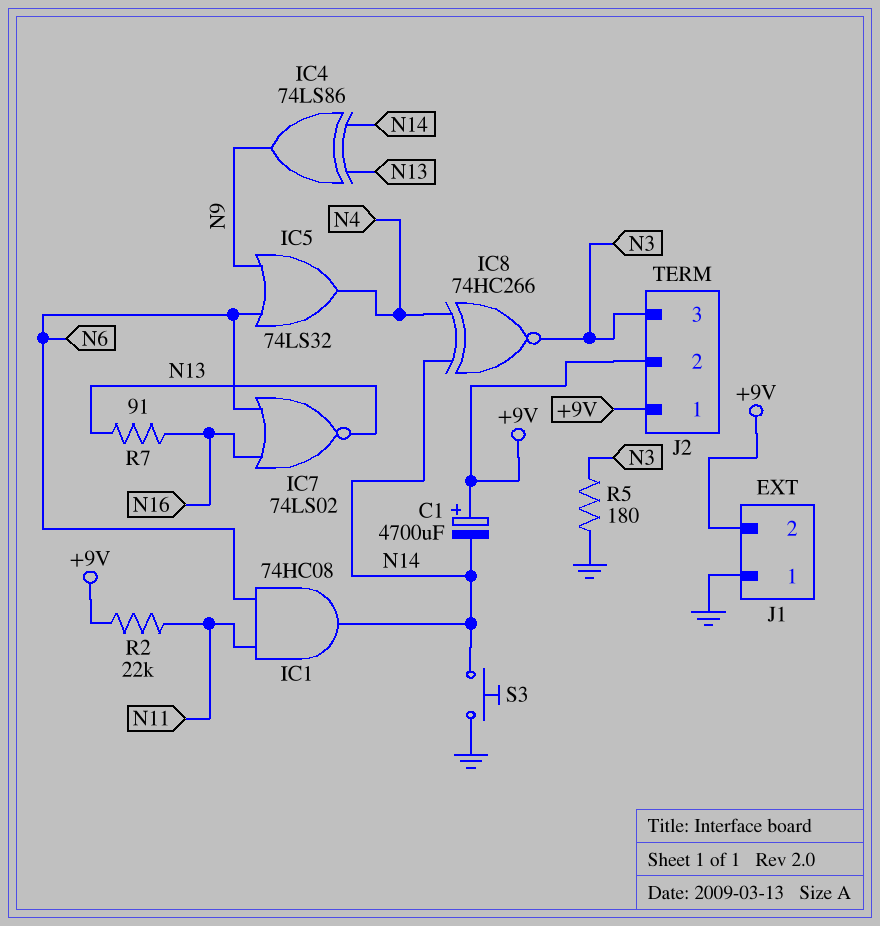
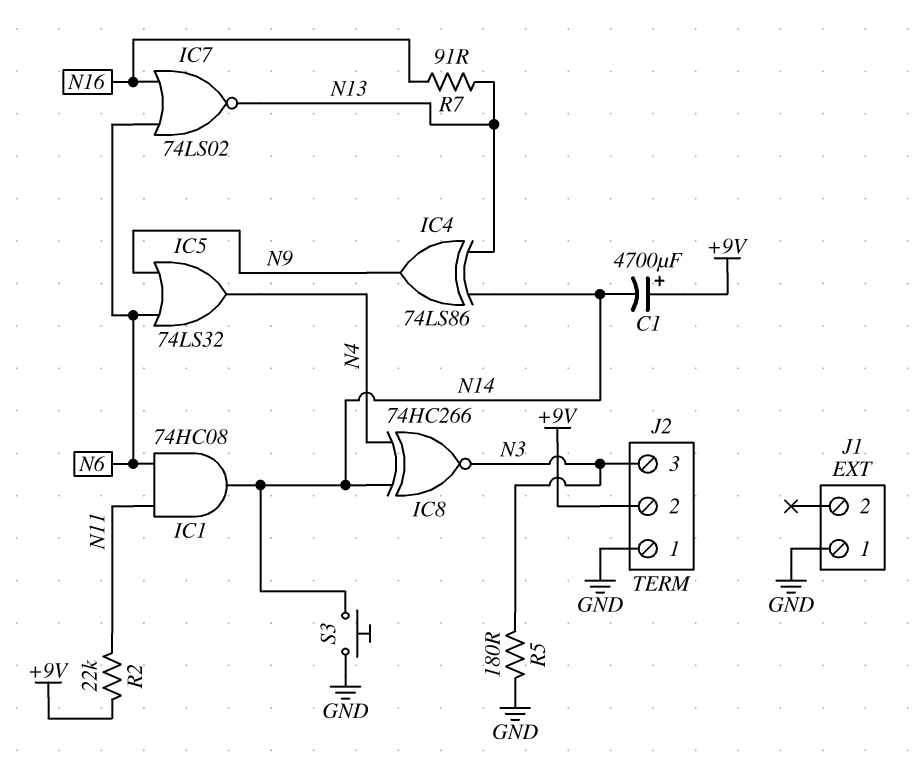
J1 pin 2: +9V -> none
J2 pin 1: +9V -> GND

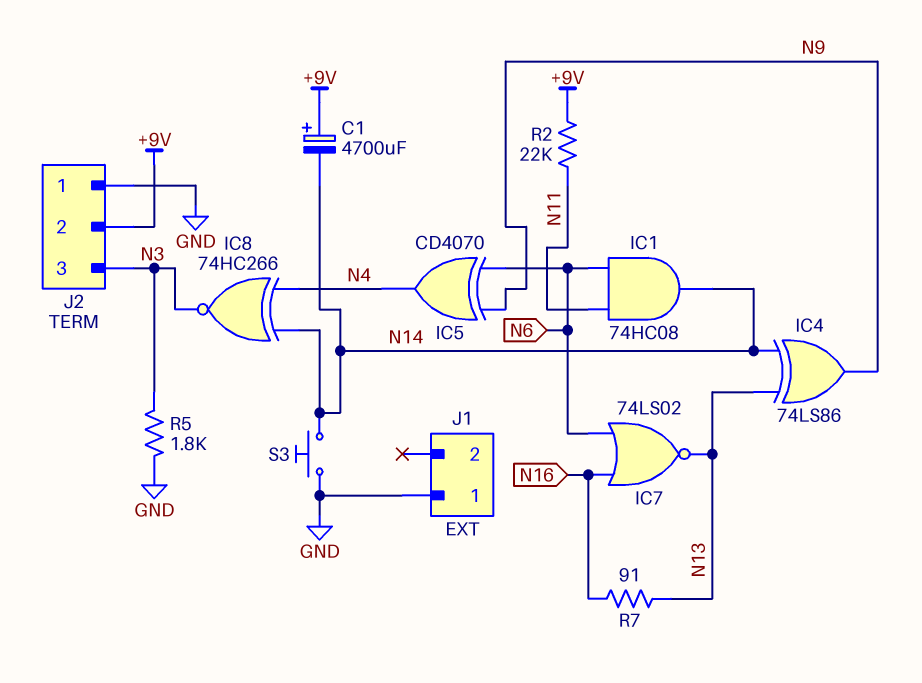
IC5: OR 74LS32 (in N6, in N9, out N4) -> XOR CD4070 (in N6, in N9, out N4)
R5: 180 (GND, N3) -> 1.8k (GND, N3)

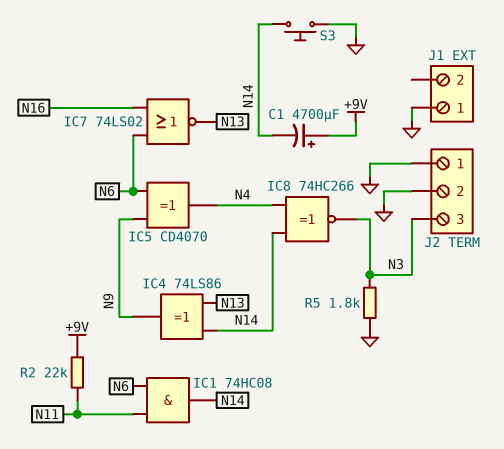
J2 pin 2: +9V -> GND
R7: 91 (N13, N16) -> none

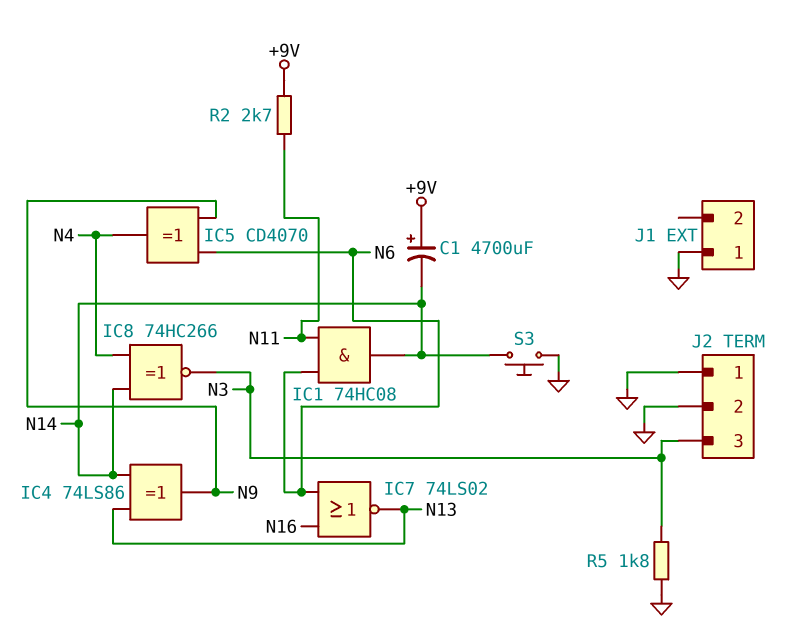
R2: 22k (+9V, N11) -> 2.7k (+9V, N11)

